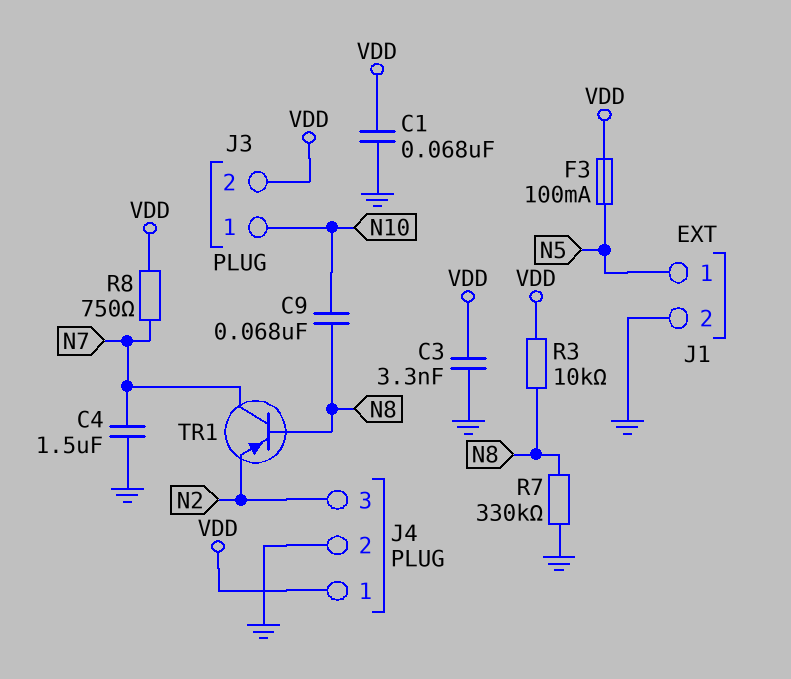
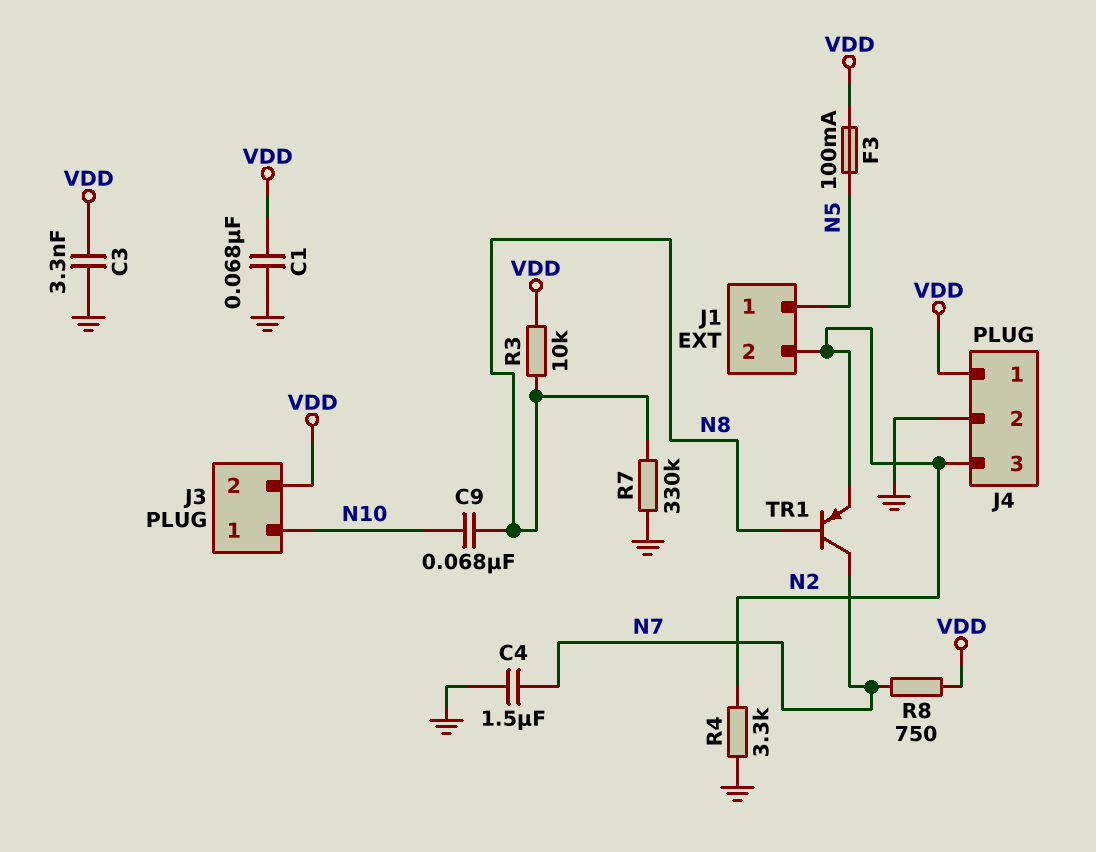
J1 pin 2: GND -> N2
R4: none -> 3.3k (GND, N2)

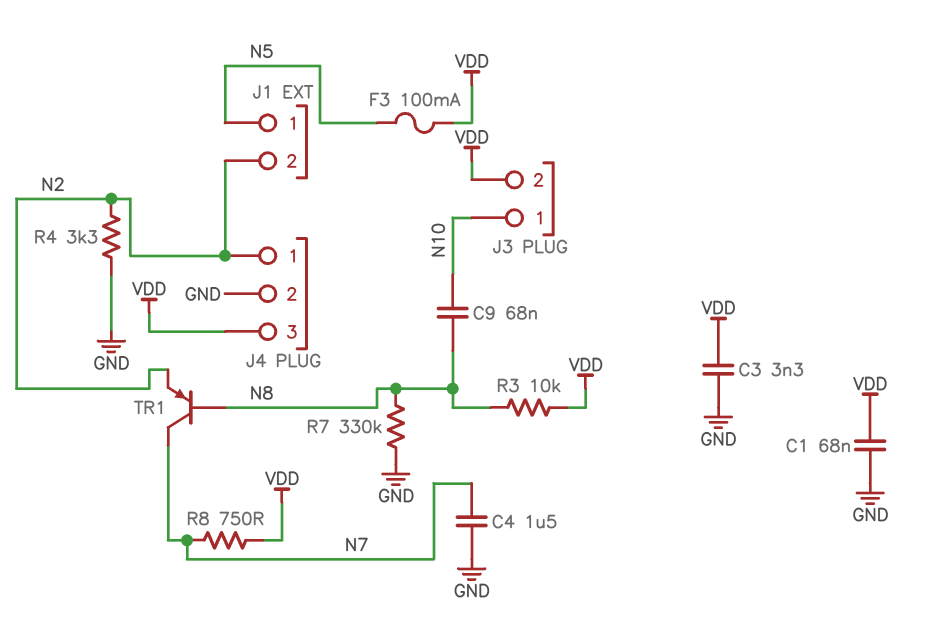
J4 pin 1: VDD -> N2
J4 pin 3: N2 -> VDD

